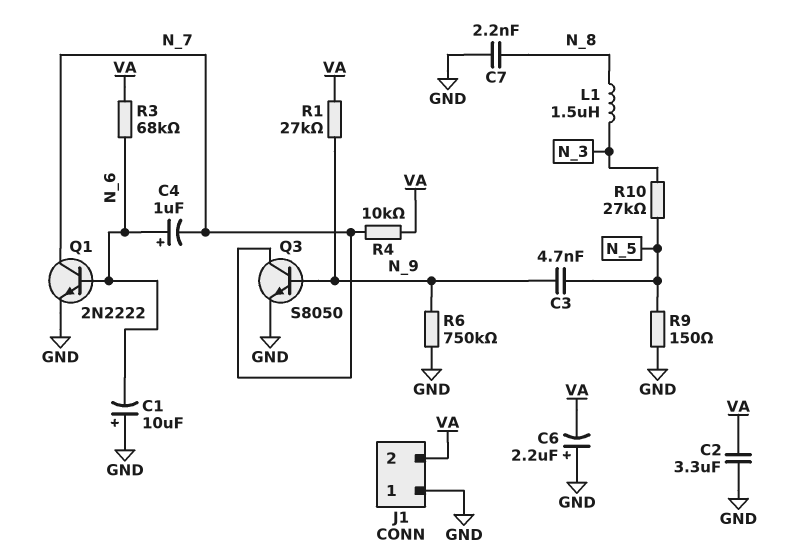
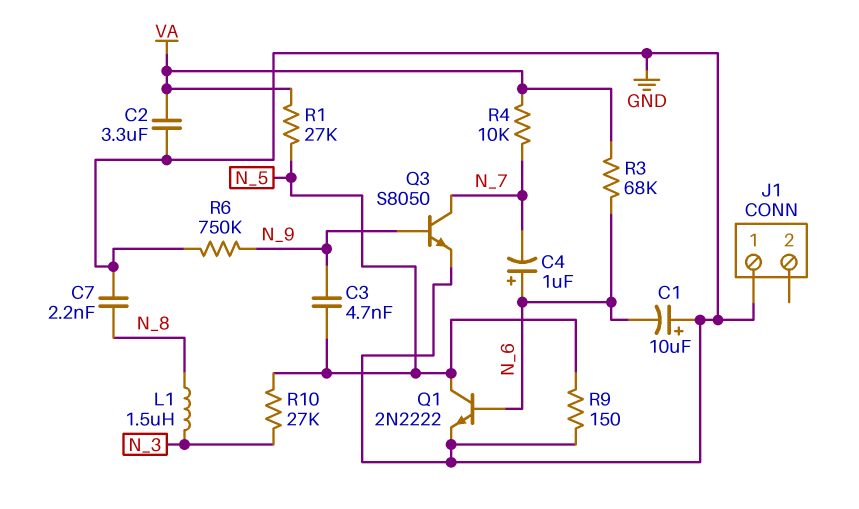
C6: 2.2uF (plus GND, minus VA) -> none
J1 pin 2: VA -> none
Q1: NPN 2N2222 (B N_6, C N_7, E GND) -> NPN 2N2222 (B N_6, C N_5, E GND)
R1: 27k (N_9, VA) -> 27k (N_5, VA)

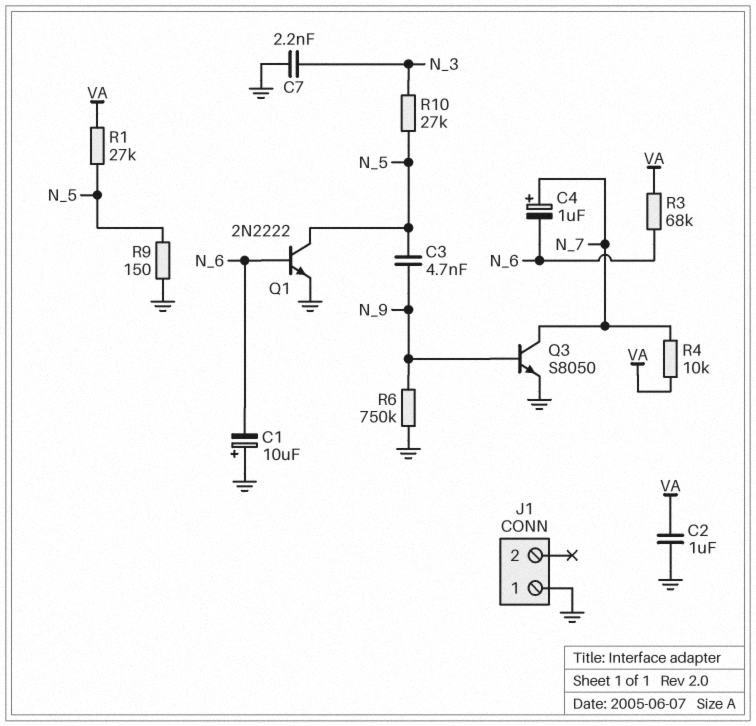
C2: 3.3uF (GND, VA) -> 1uF (GND, VA)
C4: 1uF (plus N_6, minus N_7) -> 1uF (plus N_7, minus N_6)
C7: 2.2nF (GND, N_8) -> 2.2nF (GND, N_3)
L1: 1.5uH (N_3, N_8) -> none

